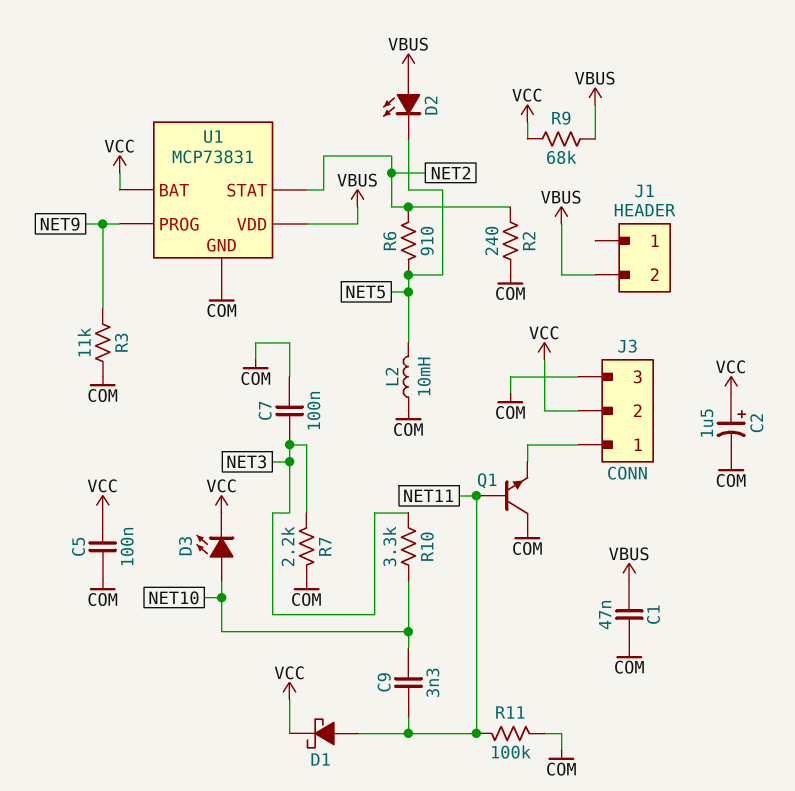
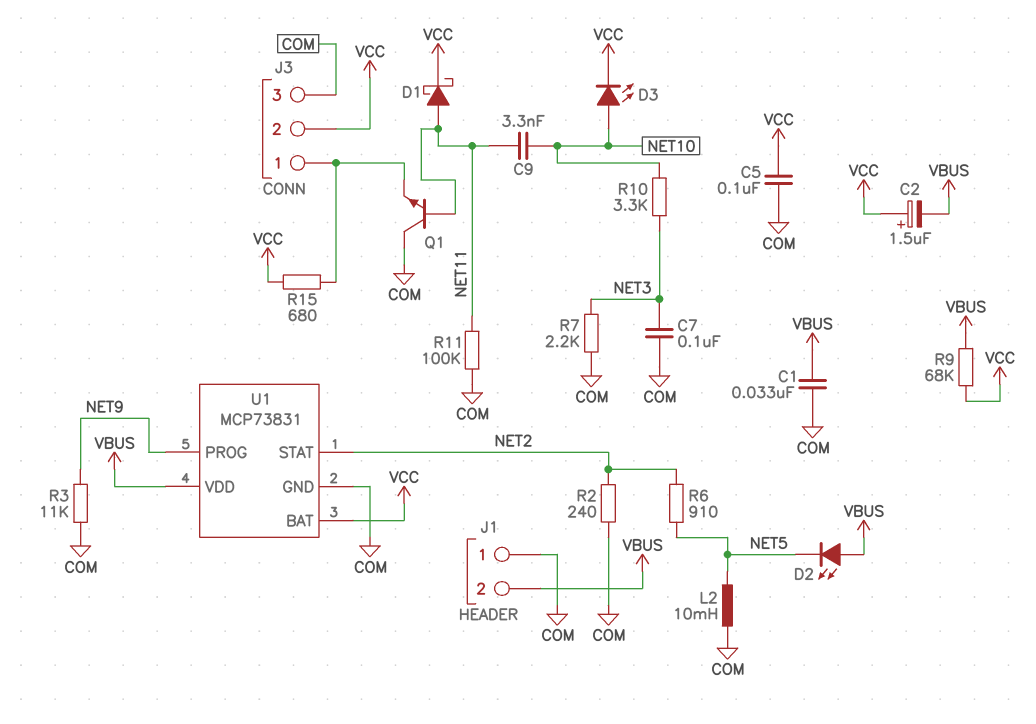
C1: 47nF (COM, VBUS) -> 33nF (COM, VBUS)
C2: 1.5uF (plus VCC, minus COM) -> 1.5uF (plus VCC, minus VBUS)
J1 pin 1: none -> COM
R15: none -> 680 (J3/1, VCC)

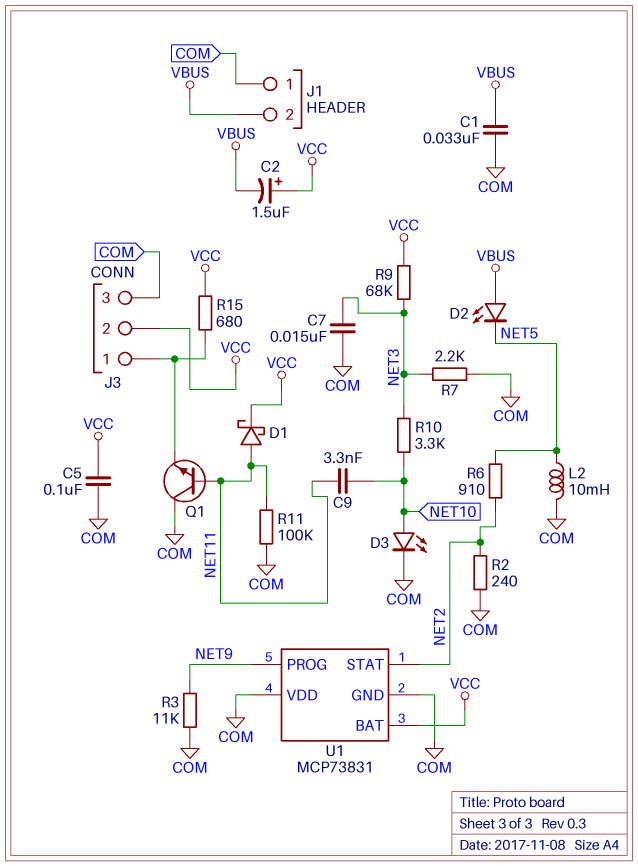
C7: 100nF (COM, NET3) -> 15nF (COM, NET3)
D3: LED (A NET10, K VCC) -> LED (A NET10, K COM)
R9: 68k (VBUS, VCC) -> 68k (NET3, VCC)
U1 pin VDD: VBUS -> COM

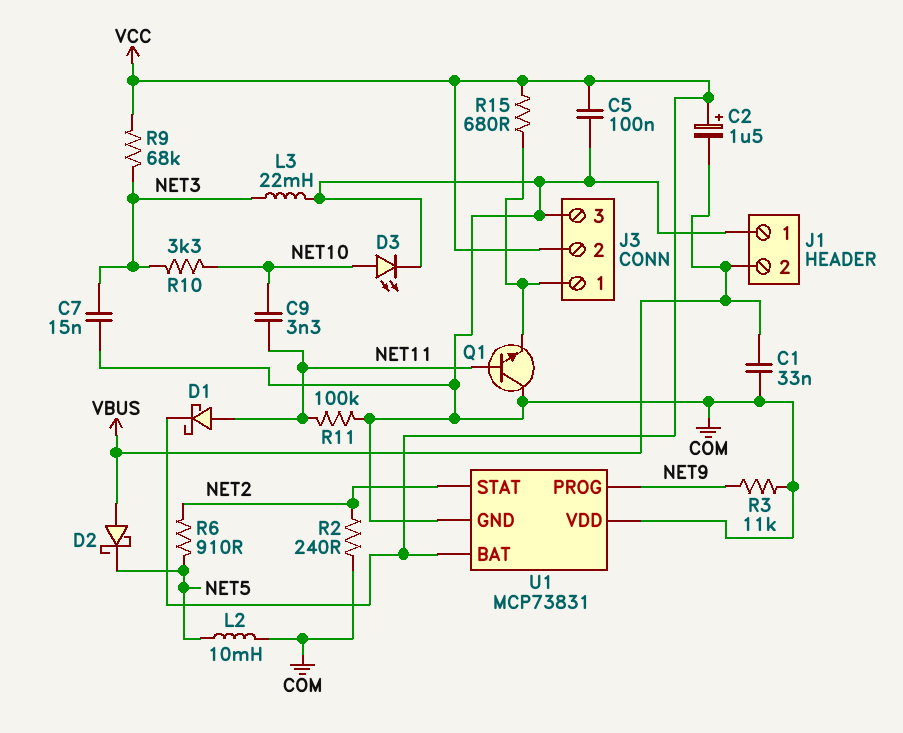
D2: LED (A VBUS, K NET5) -> schottky (A VBUS, K NET5)
L3: none -> 22mH (COM, NET3)
R7: 2.2k (COM, NET3) -> none

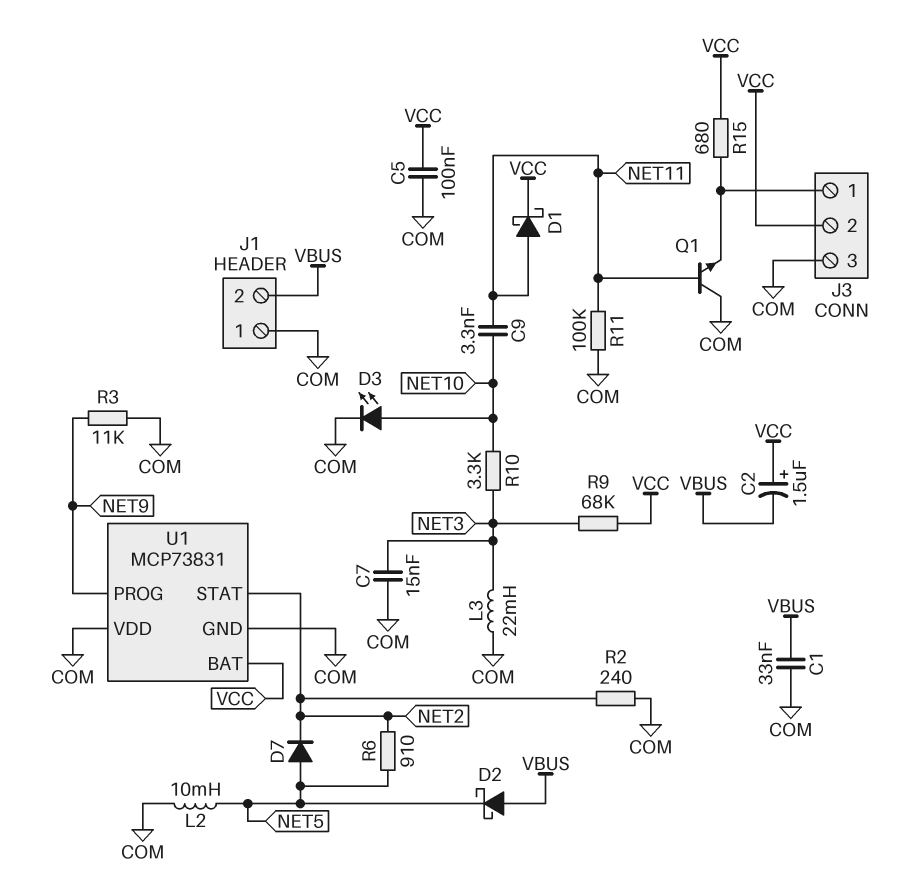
D7: none -> diode (A NET5, K NET2)

